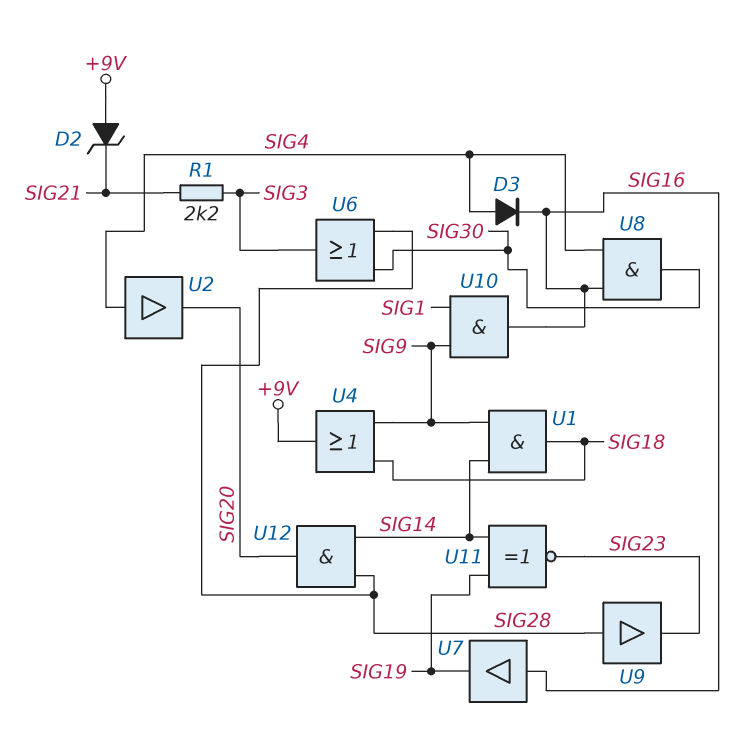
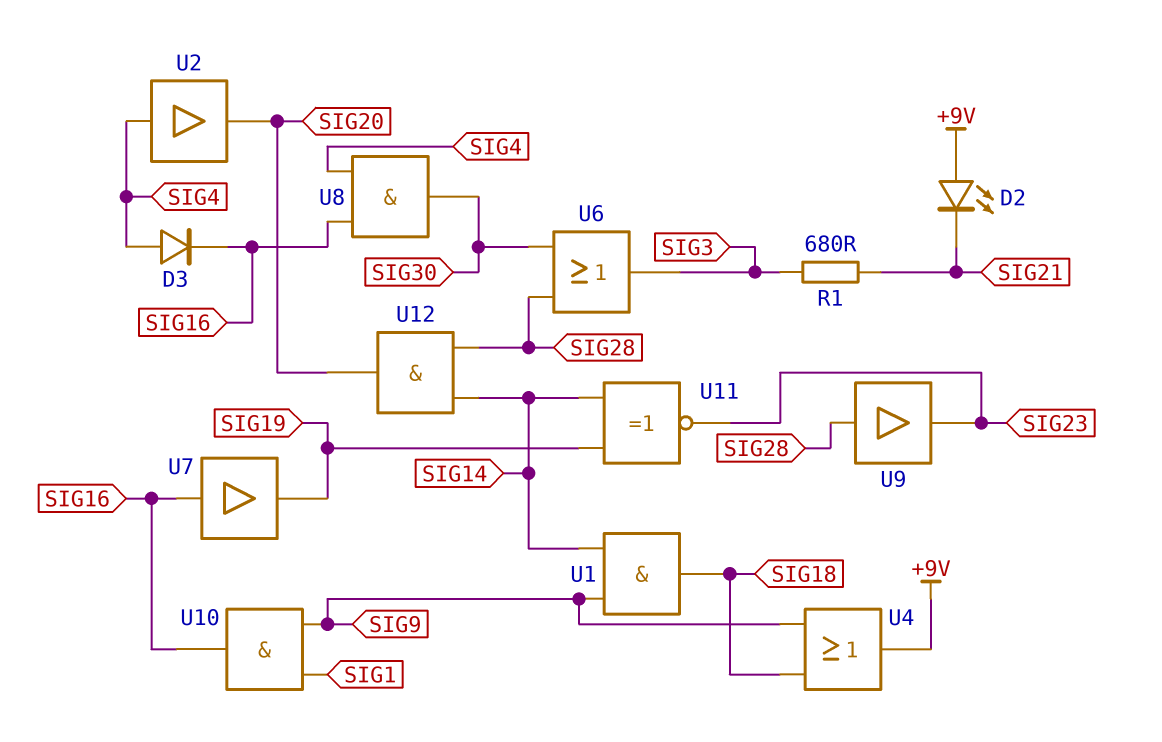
D2: zener (A +9V, K SIG21) -> LED (A +9V, K SIG21)
R1: 2.2k (SIG3, SIG21) -> 680 (SIG3, SIG21)

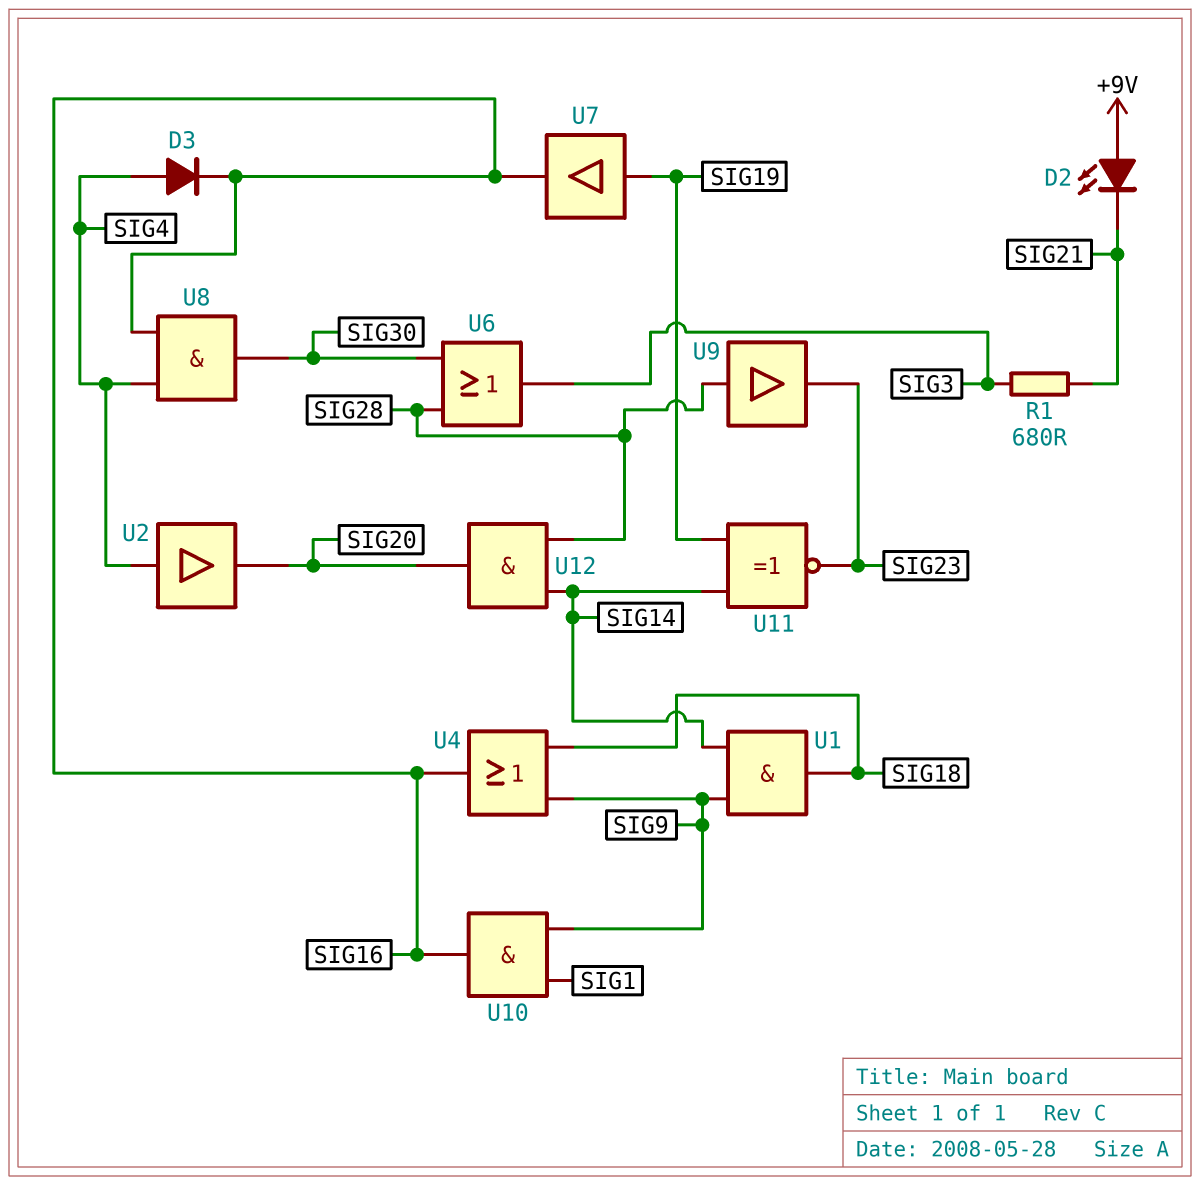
U4: OR (in SIG9, in SIG18, out +9V) -> OR (in SIG9, in SIG18, out SIG16)
U7: buffer (in SIG16, out SIG19) -> buffer (in SIG19, out SIG16)

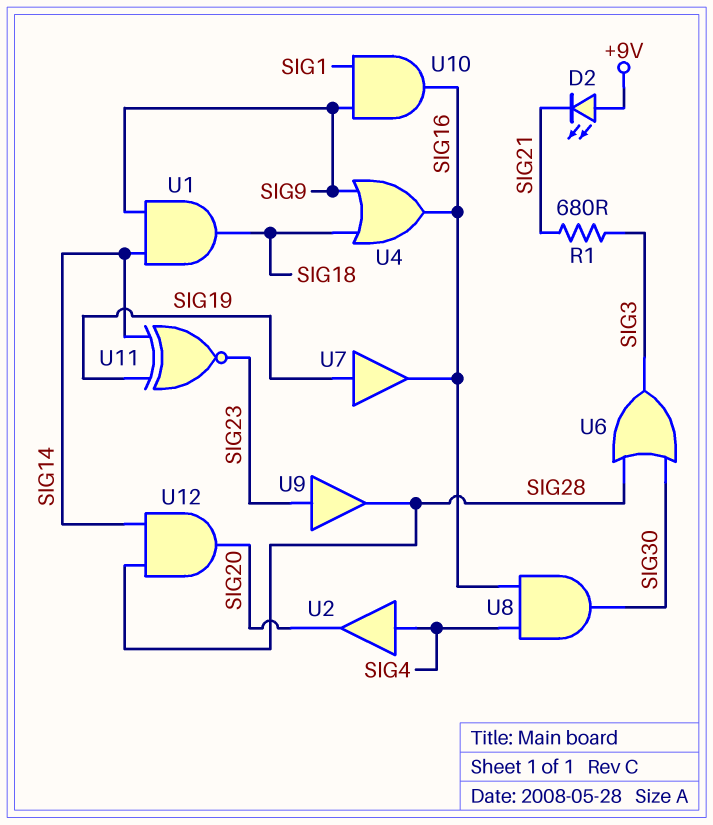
D3: diode (A SIG4, K SIG16) -> none
U9: buffer (in SIG28, out SIG23) -> buffer (in SIG23, out SIG28)

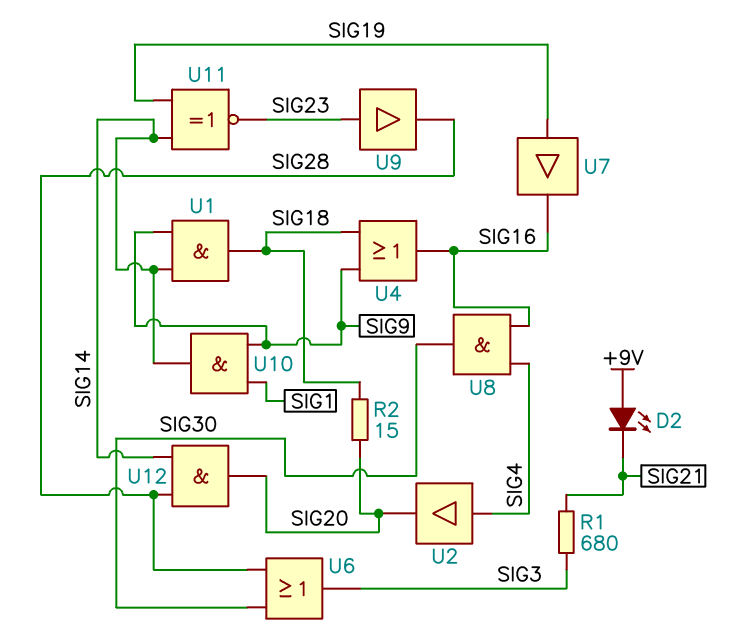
R2: none -> 15 (SIG18, SIG20)
U10: AND (in SIG1, in SIG9, out SIG16) -> AND (in SIG1, in SIG9, out SIG14)

